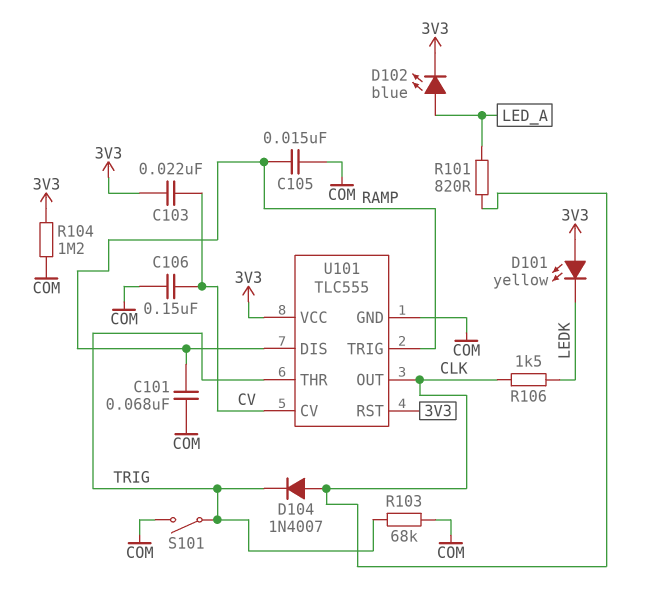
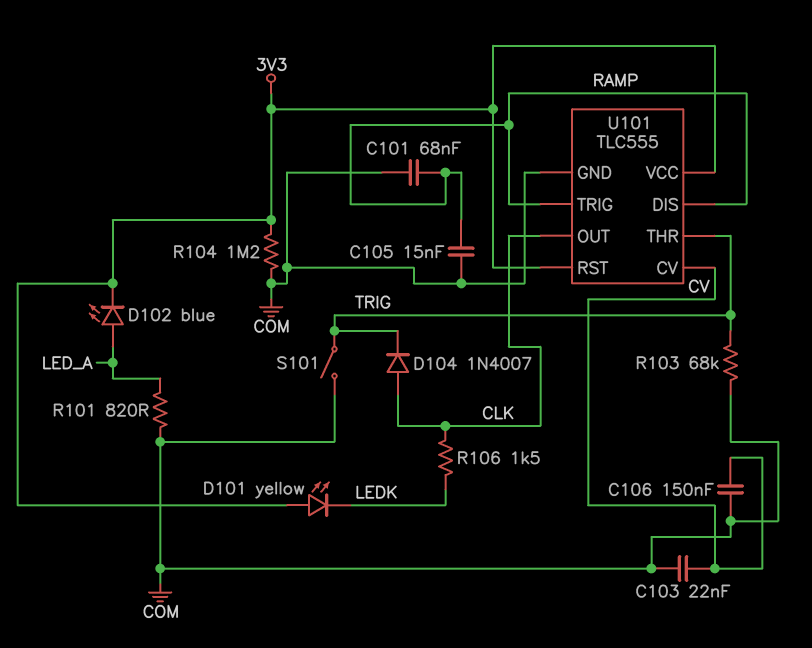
C103: 22nF (3V3, CV) -> 22nF (COM, CV)
R101: 820 (CLK, LED_A) -> 820 (COM, LED_A)

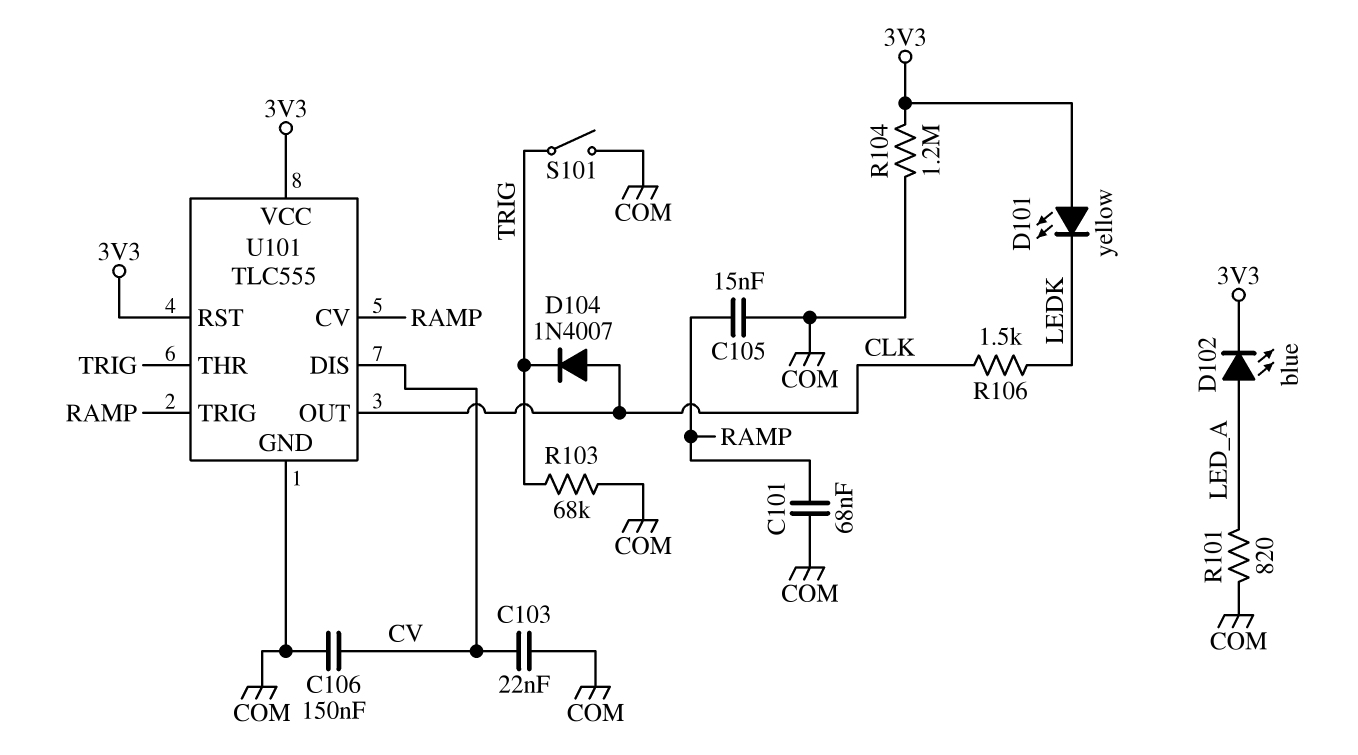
U101 pin CV: CV -> RAMP
U101 pin DIS: RAMP -> CV

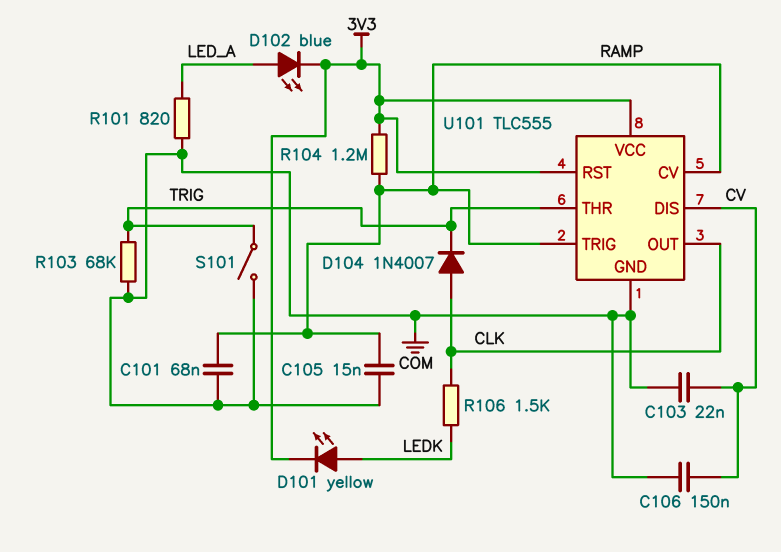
D101: LED yellow (A 3V3, K LEDK) -> LED yellow (A LEDK, K 3V3)
R104: 1.2M (3V3, COM) -> 1.2M (3V3, RAMP)

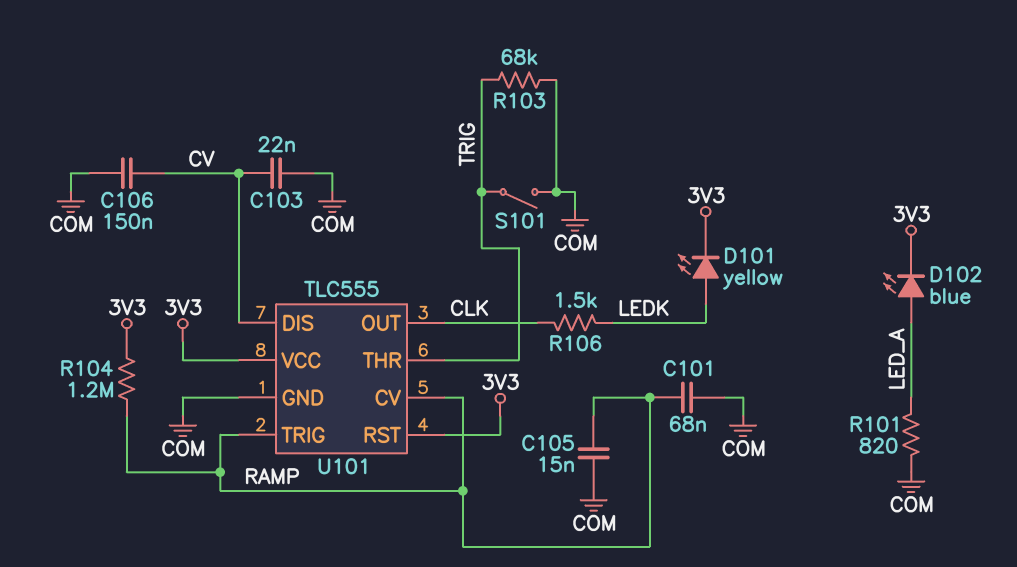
D104: diode 1N4007 (A CLK, K TRIG) -> none

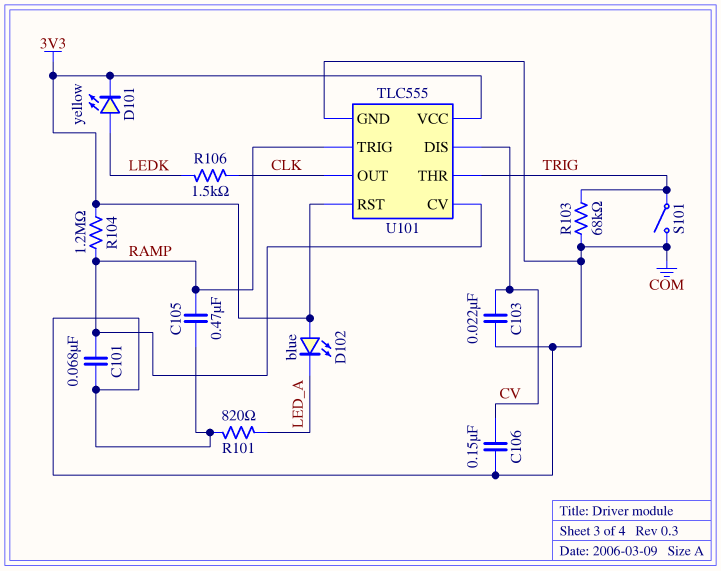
C105: 15nF (COM, RAMP) -> 470nF (COM, RAMP)
D102: LED blue (A LED_A, K 3V3) -> LED blue (A 3V3, K LED_A)

